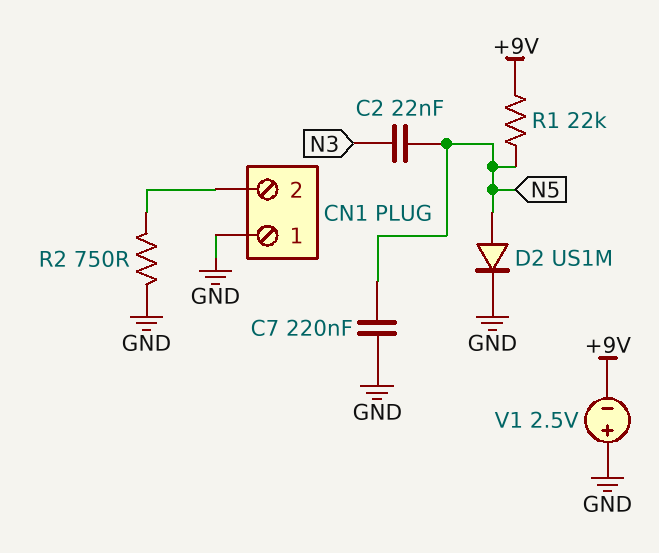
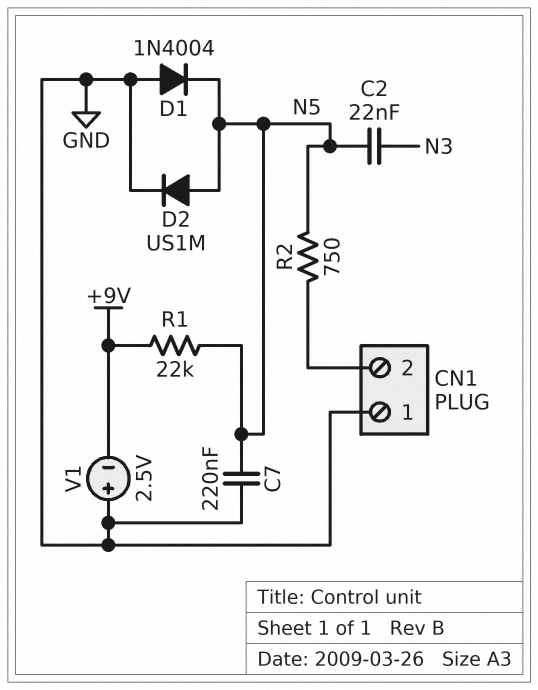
D1: none -> diode 1N4004 (A GND, K N5)
R2: 750 (CN1/2, GND) -> 750 (CN1/2, N5)

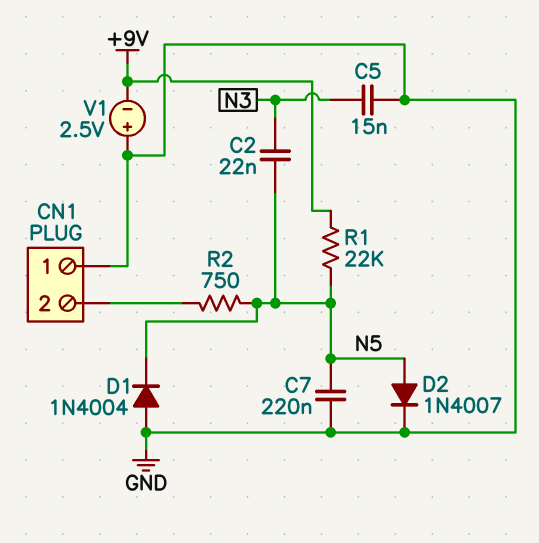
C5: none -> 15nF (GND, N3)
D2: diode US1M (A N5, K GND) -> diode 1N4007 (A N5, K GND)

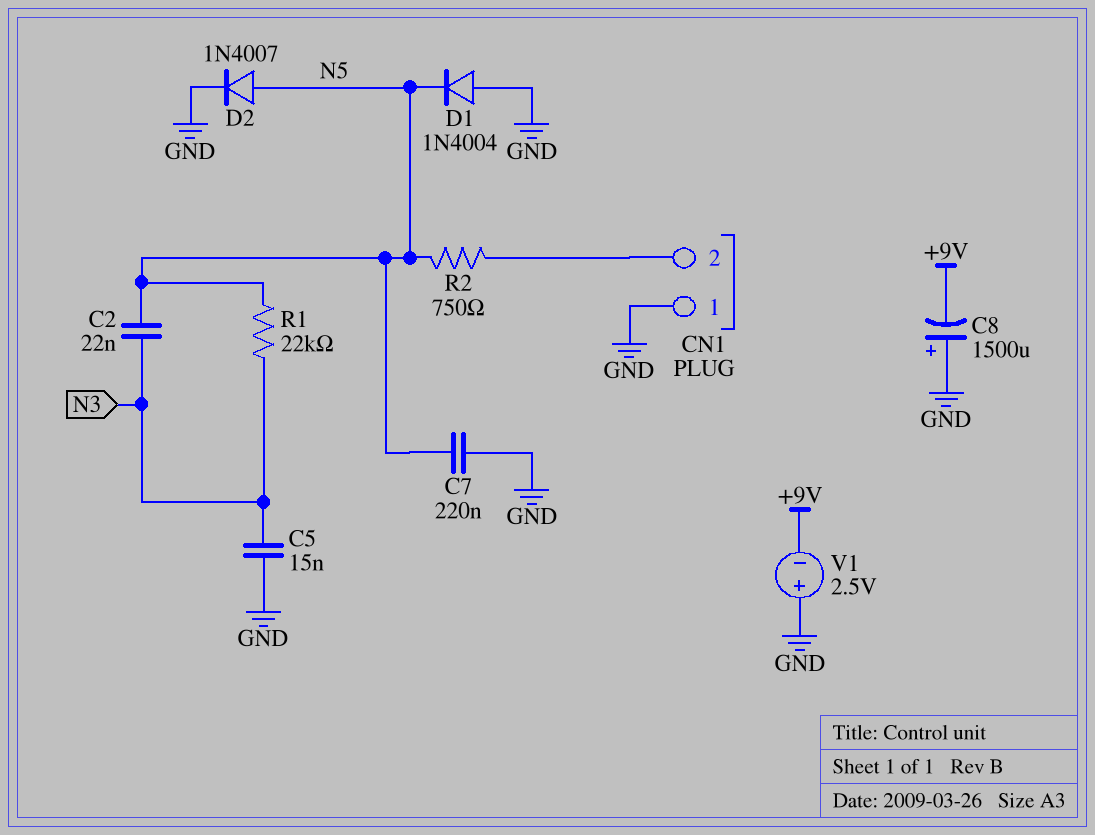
C8: none -> 1500uF (plus GND, minus +9V)
R1: 22k (+9V, N5) -> 22k (N3, N5)

